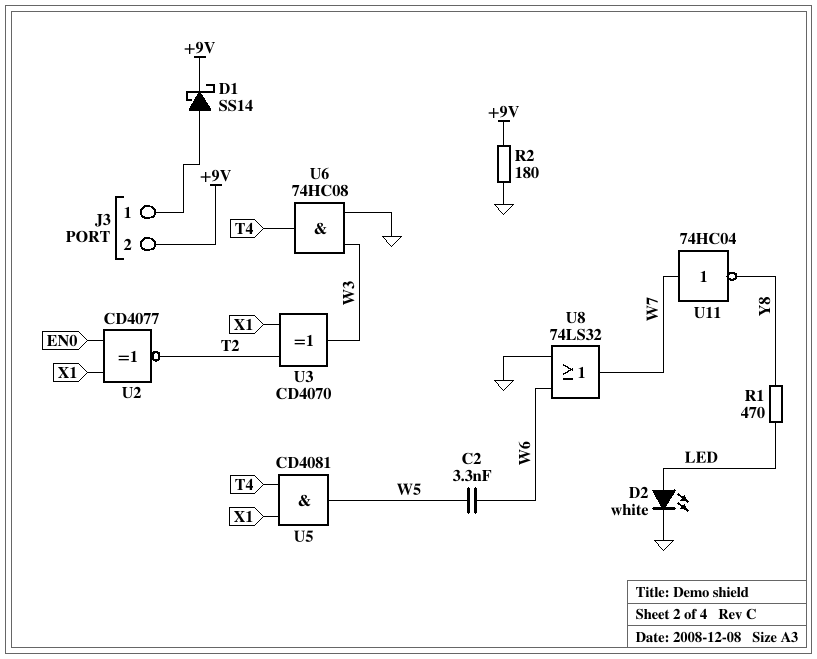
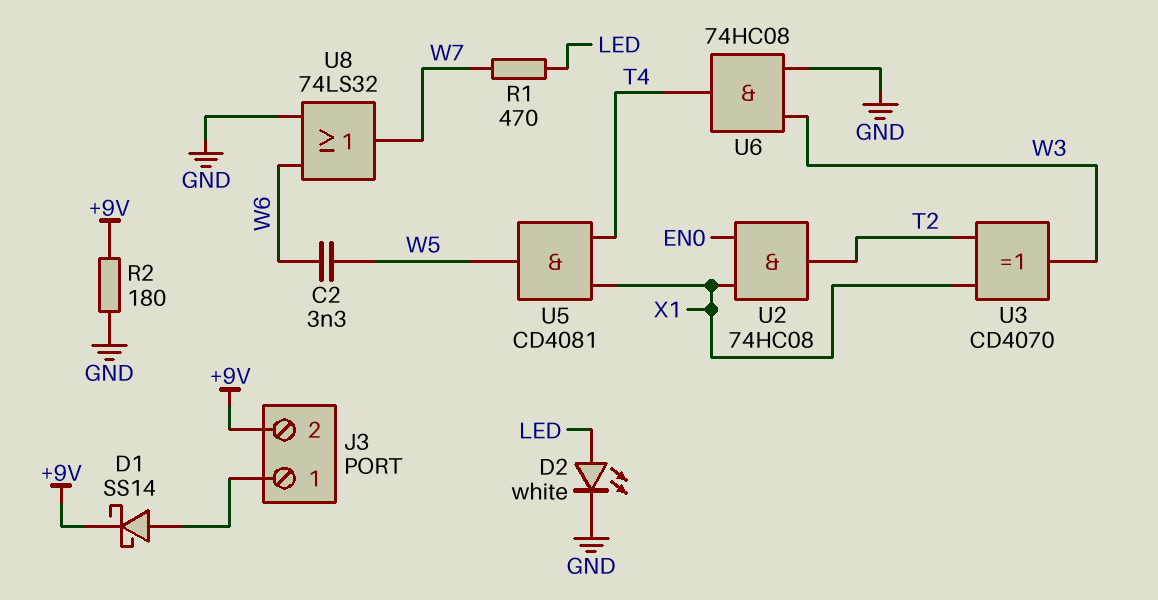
R1: 470 (LED, Y8) -> 470 (LED, W7)
U2: XNOR CD4077 (in EN0, in X1, out T2) -> AND 74HC08 (in EN0, in X1, out T2)
U11: NOT 74HC04 (in W7, out Y8) -> none

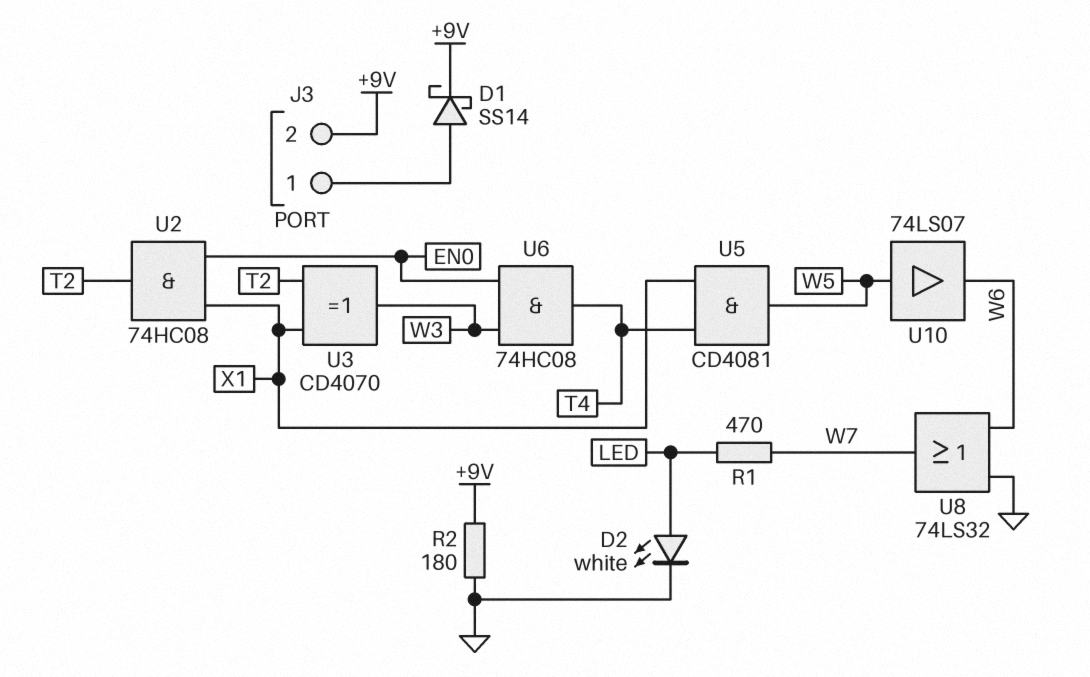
C2: 3.3nF (W5, W6) -> none
U6: AND 74HC08 (in GND, in W3, out T4) -> AND 74HC08 (in EN0, in W3, out T4)
U10: none -> buffer 74LS07 (in W5, out W6)

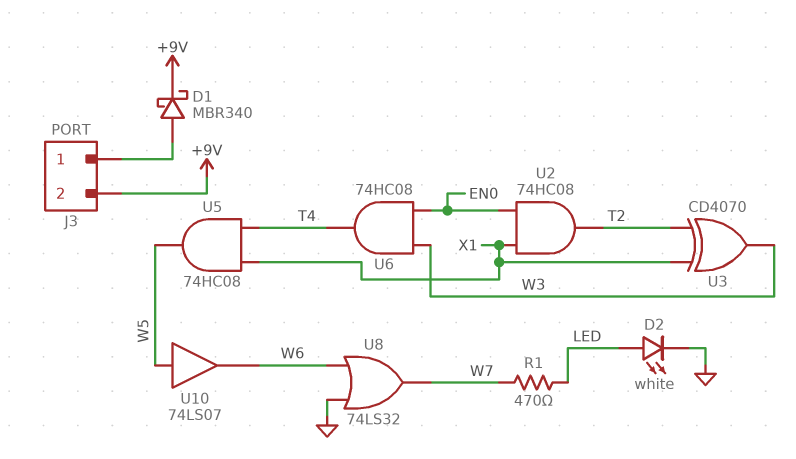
D1: schottky SS14 (A J3/1, K +9V) -> schottky MBR340 (A J3/1, K +9V)
R2: 180 (+9V, GND) -> none
U5: AND CD4081 (in T4, in X1, out W5) -> AND 74HC08 (in T4, in X1, out W5)

